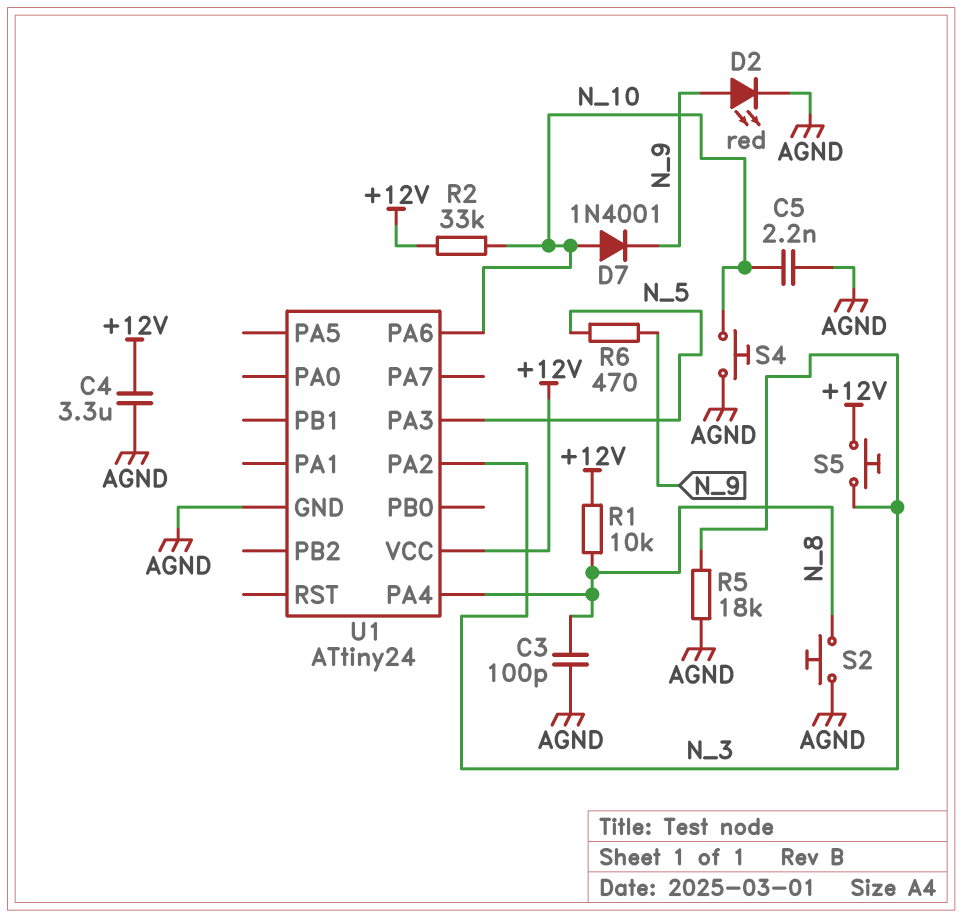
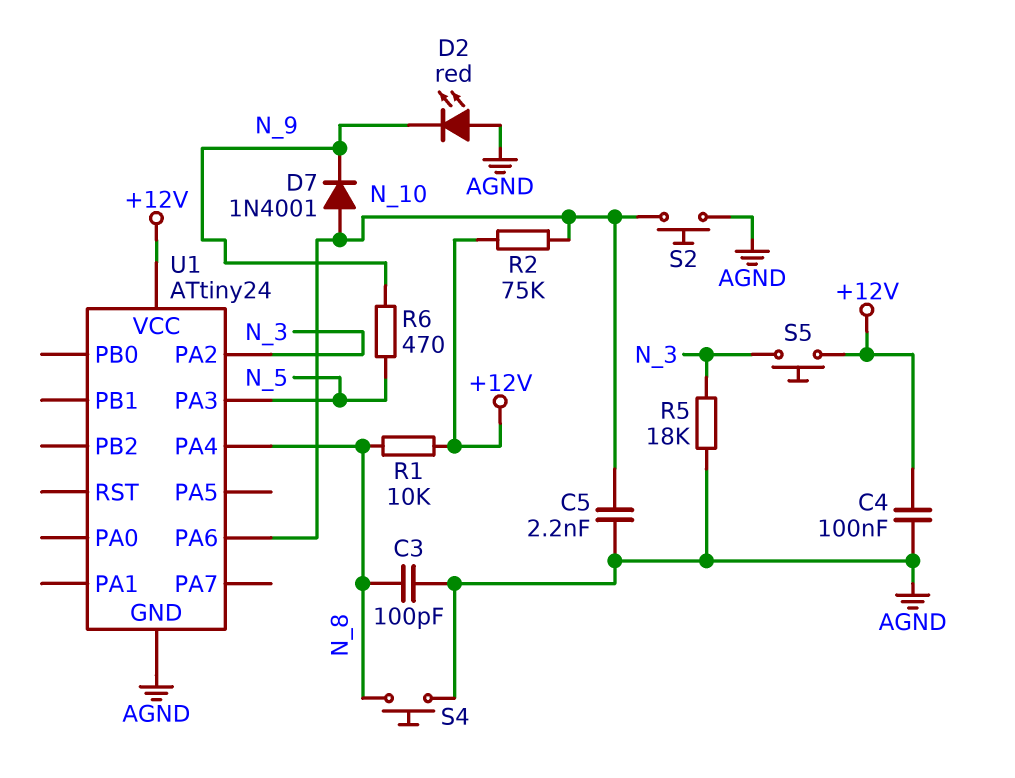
C4: 3.3uF (+12V, AGND) -> 100nF (+12V, AGND)
D2: LED red (A N_9, K AGND) -> LED red (A AGND, K N_9)
R2: 33k (+12V, N_10) -> 75k (+12V, N_10)
S2: button (AGND, N_8) -> button (AGND, N_10)
S4: button (AGND, N_10) -> button (AGND, N_8)

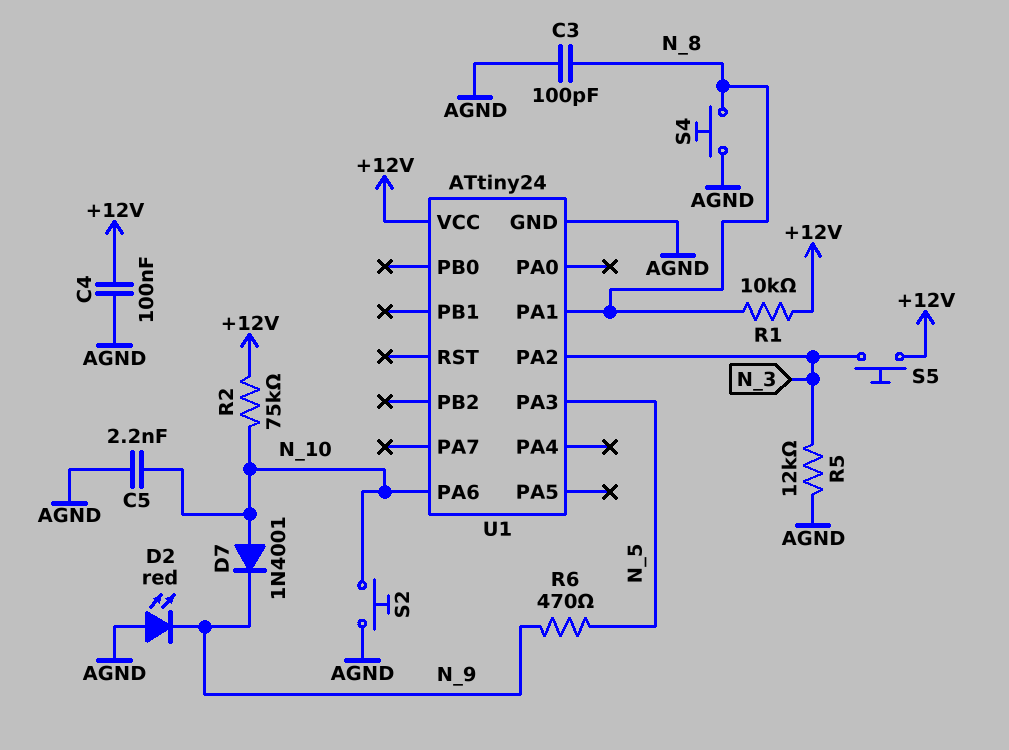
R5: 18k (AGND, N_3) -> 12k (AGND, N_3)
U1 pin PA1: none -> N_8
U1 pin PA4: N_8 -> none

